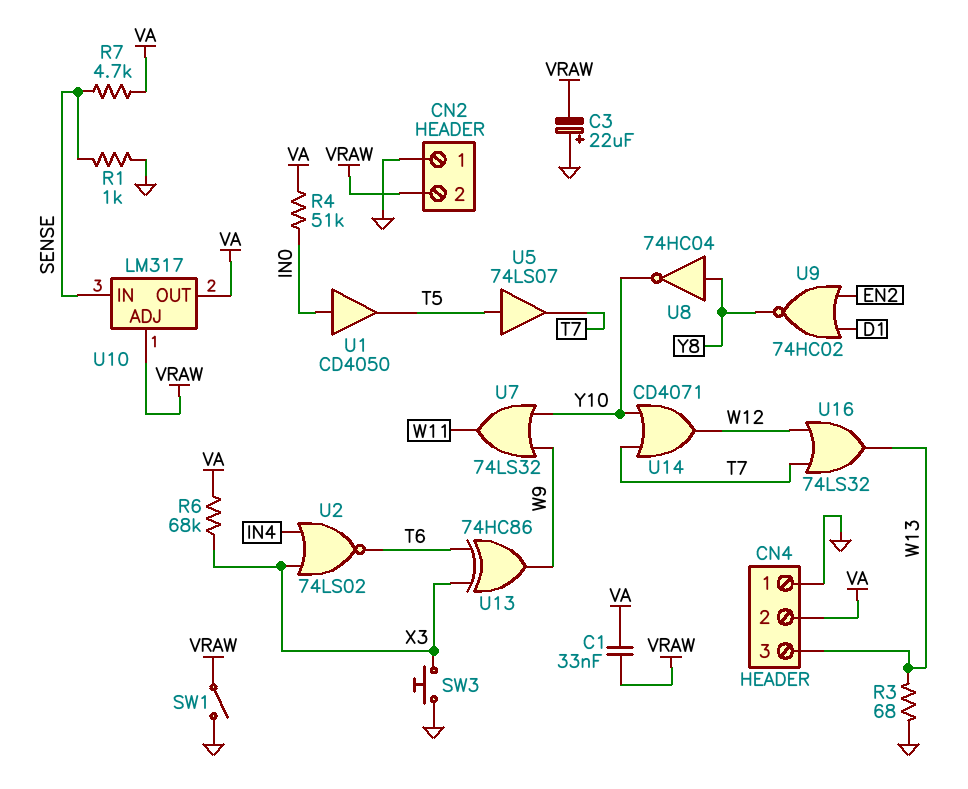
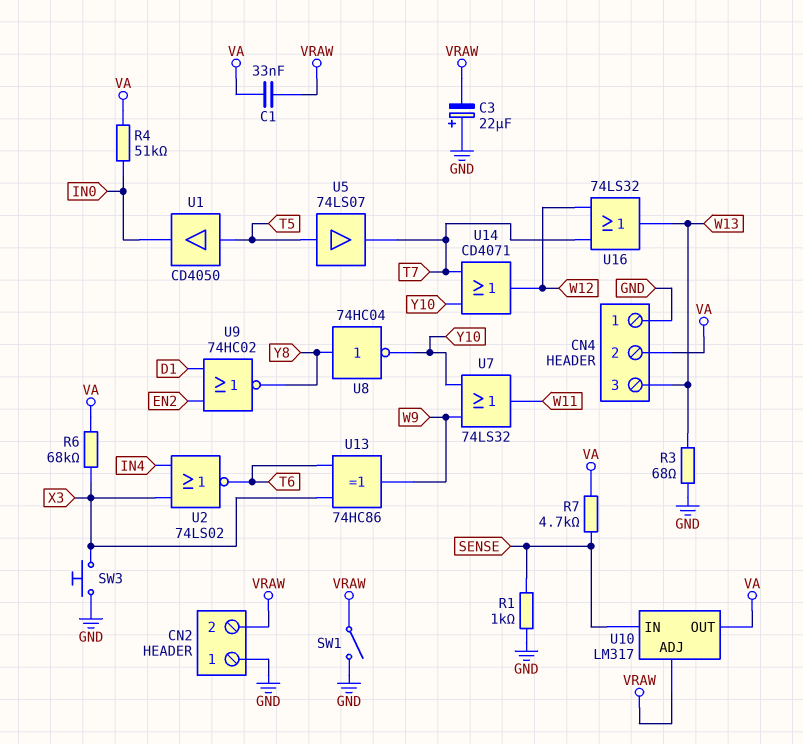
U1: buffer CD4050 (in IN0, out T5) -> buffer CD4050 (in T5, out IN0)

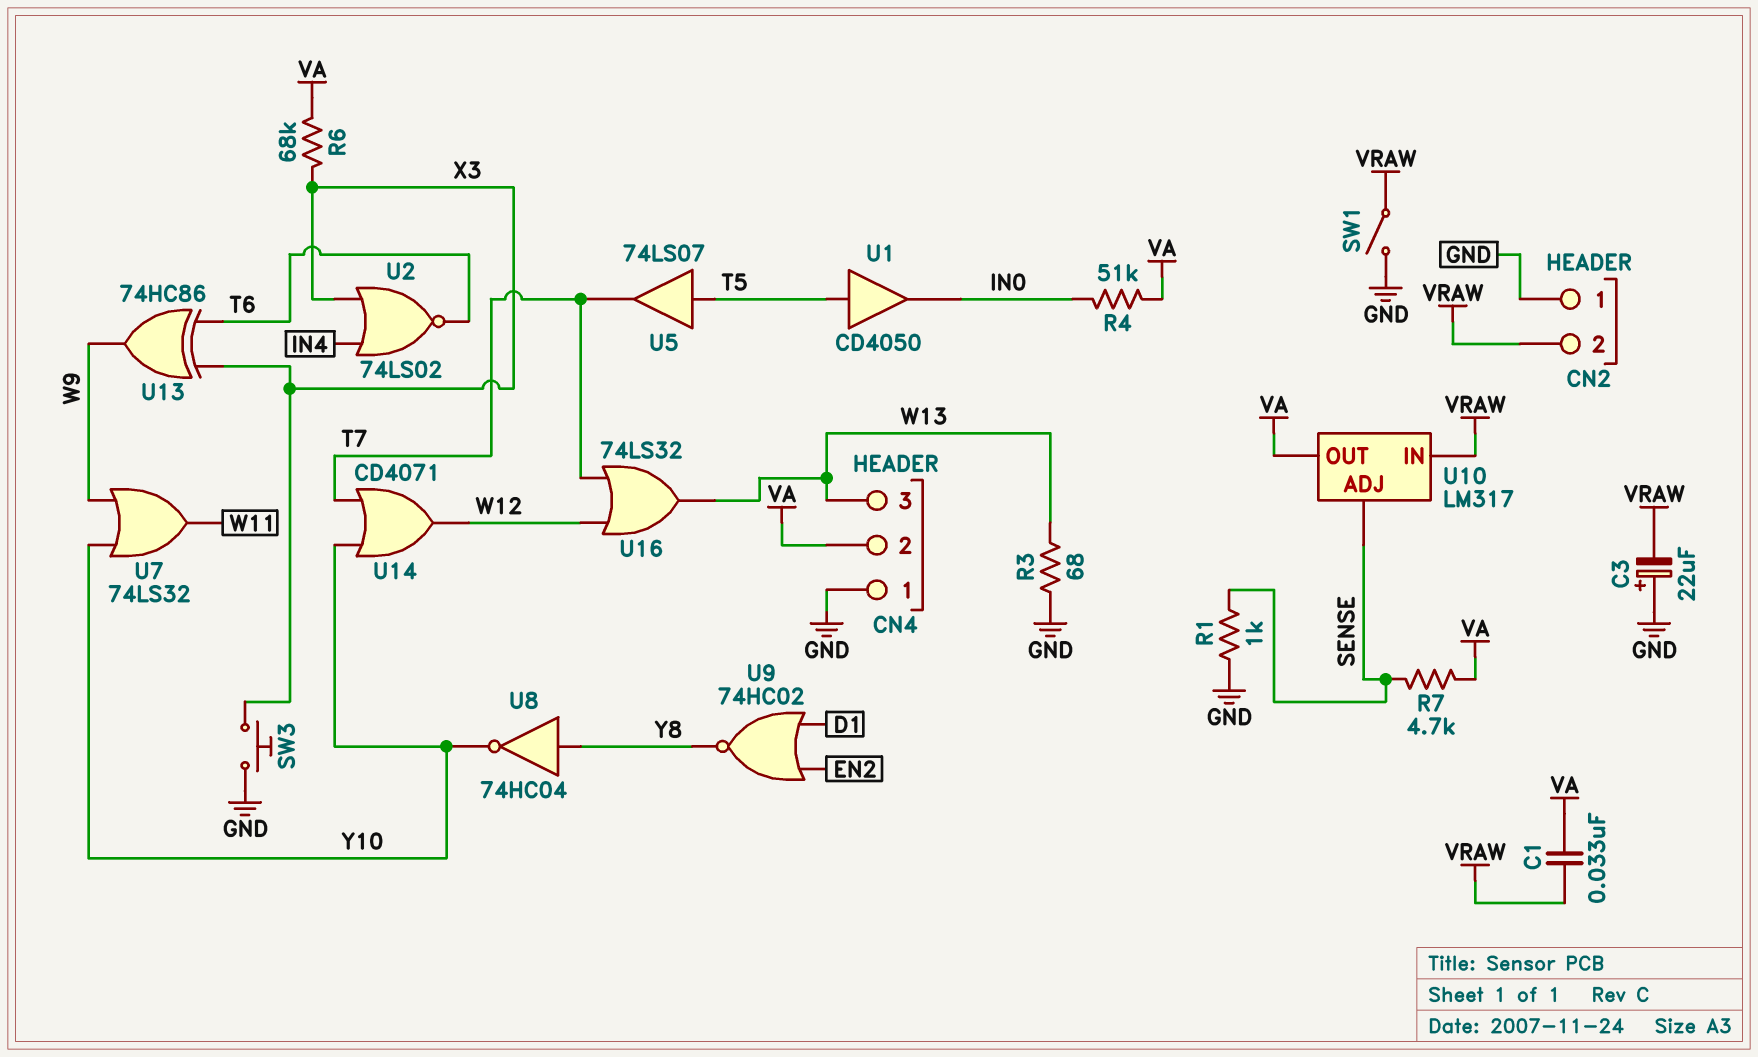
U10 pin ADJ: VRAW -> SENSE
U10 pin IN: SENSE -> VRAW

